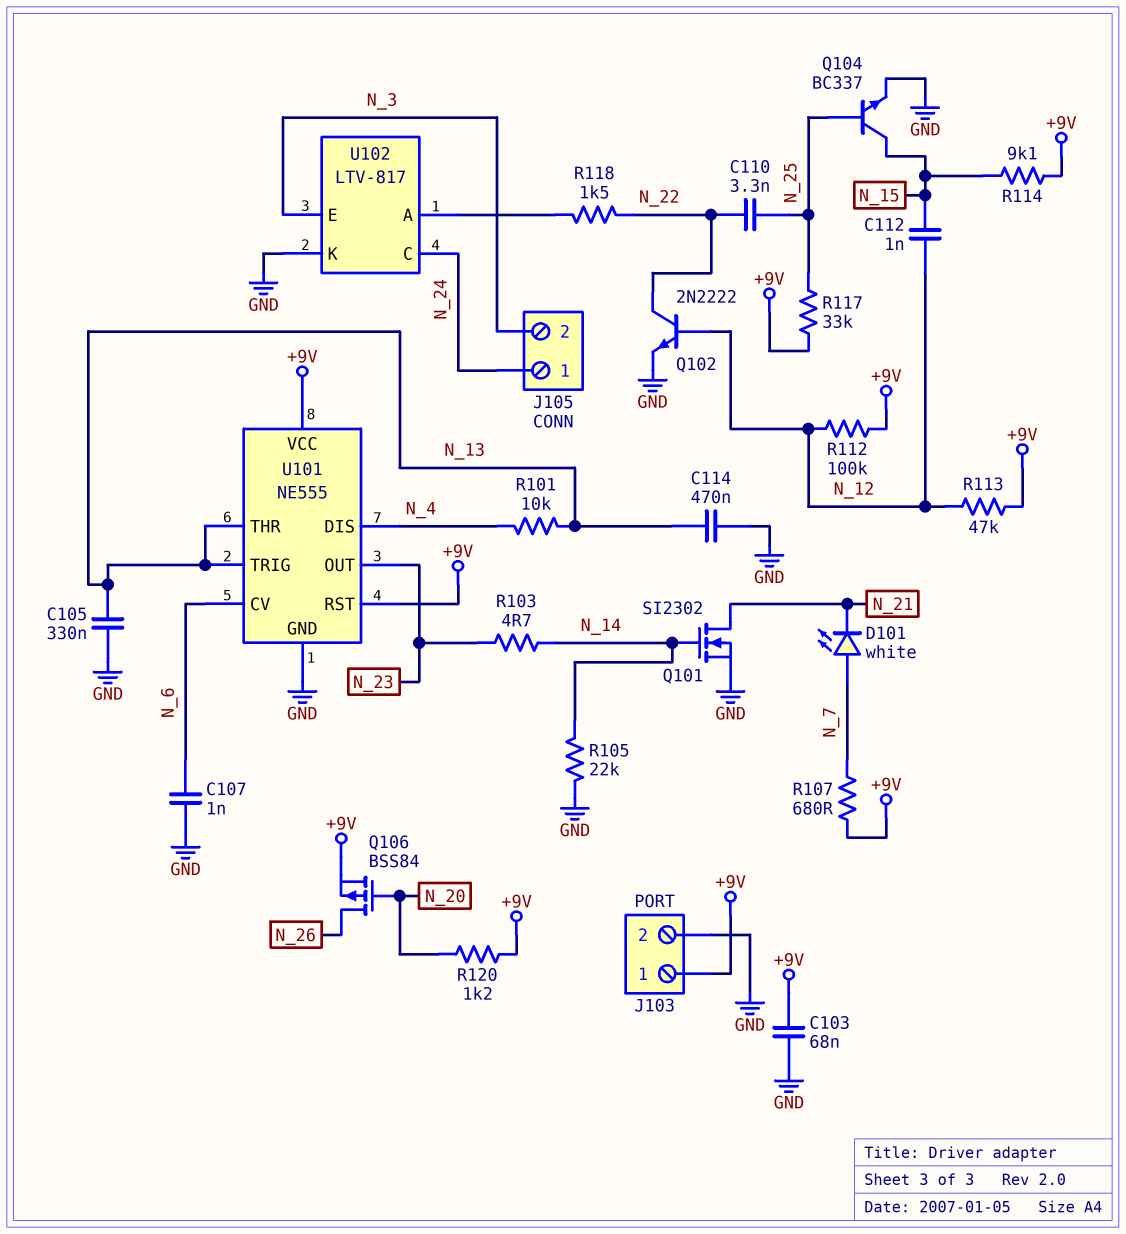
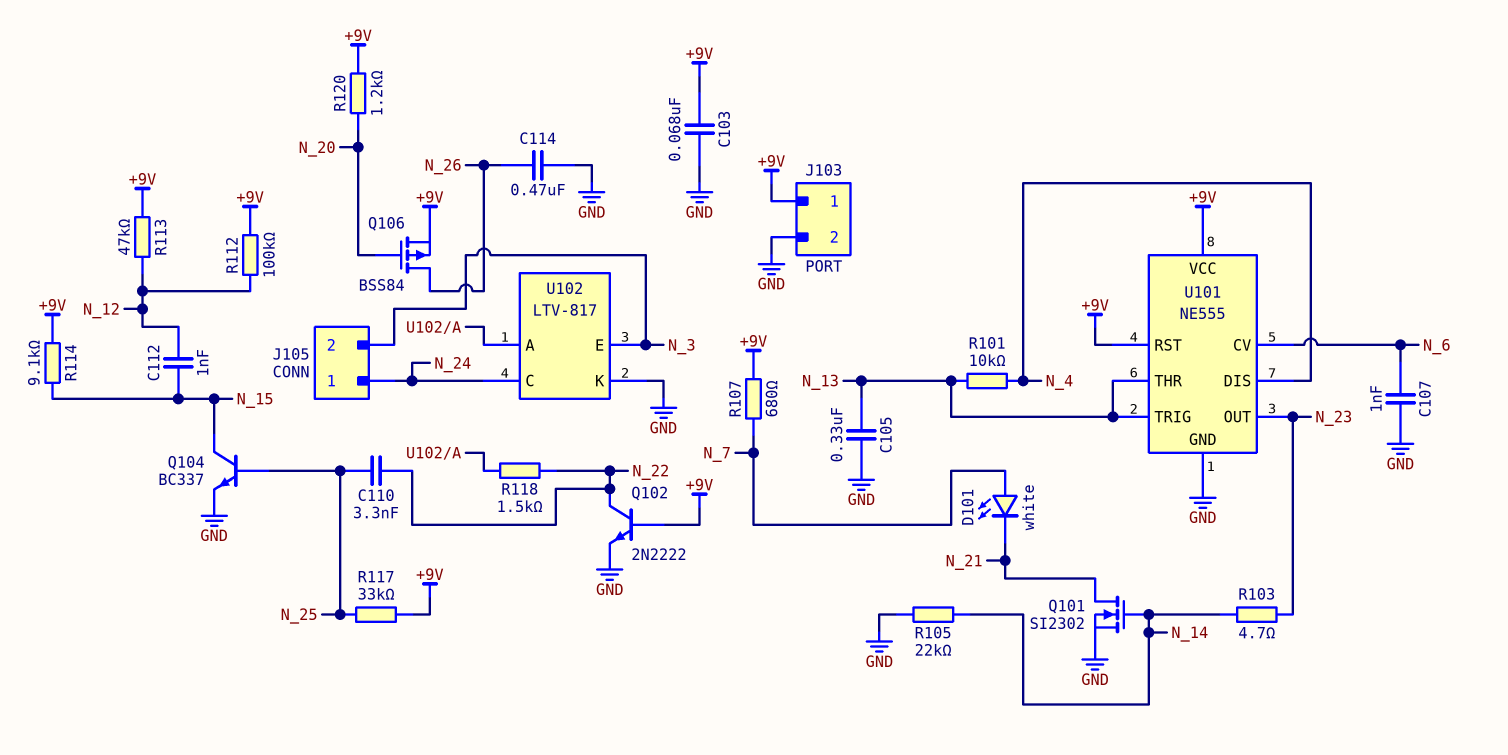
C114: 470nF (GND, N_13) -> 470nF (GND, N_26)
Q102: NPN 2N2222 (B N_12, C N_22, E GND) -> NPN 2N2222 (B +9V, C N_22, E GND)

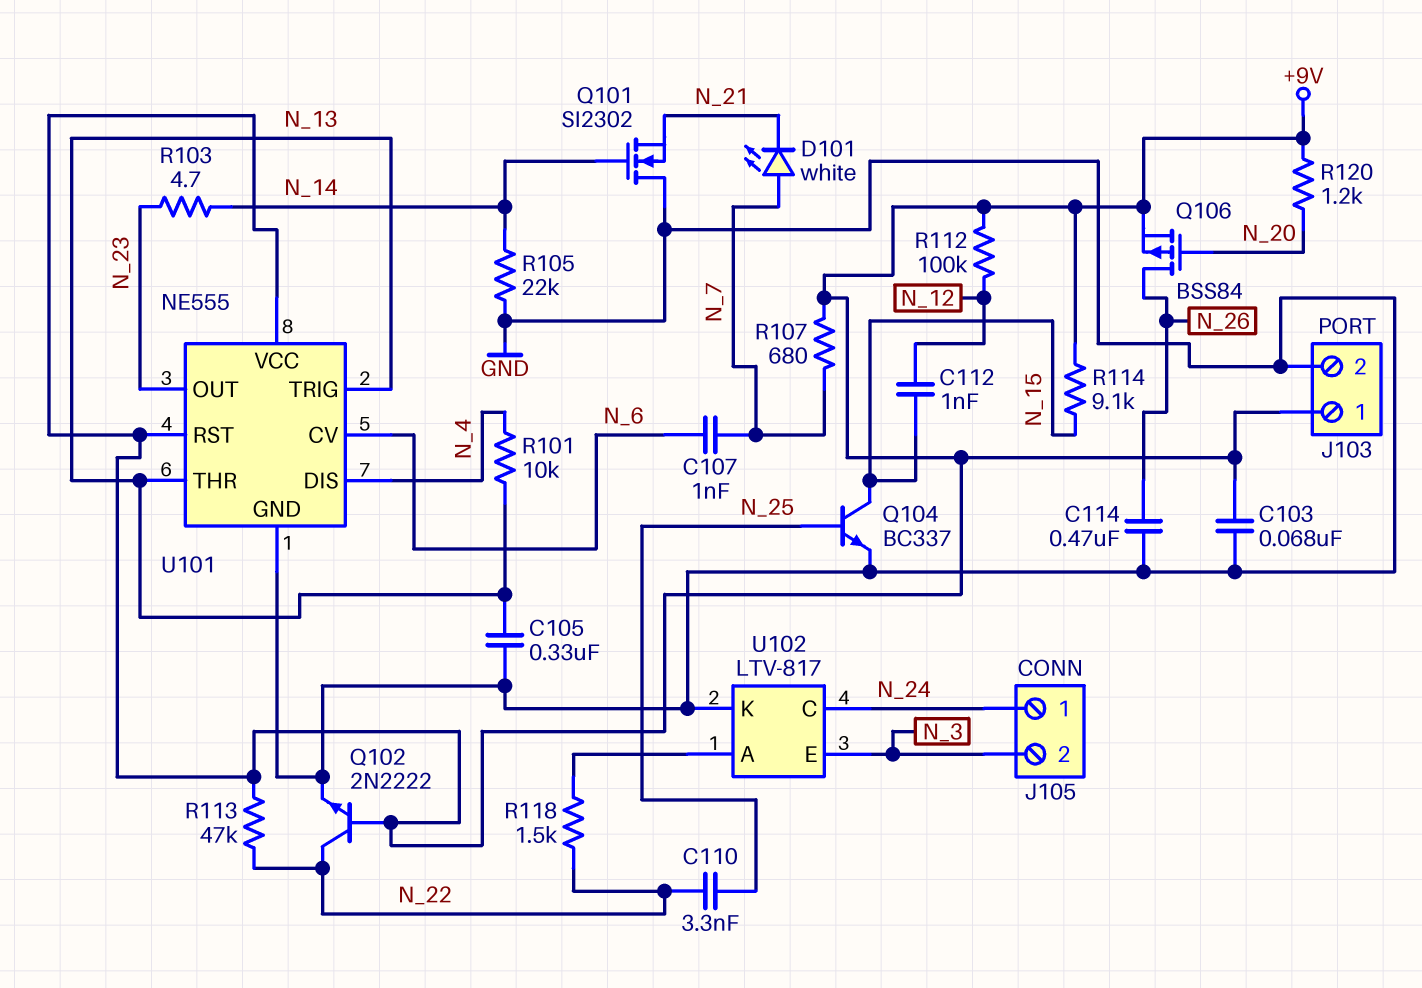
C107: 1nF (GND, N_6) -> 1nF (N_6, N_7)
Q101: NMOS SI2302 (G N_14, D N_21, S GND) -> NMOS SI2302 (G N_14, D GND, S N_21)
R113: 47k (+9V, N_12) -> 47k (+9V, N_22)
R117: 33k (+9V, N_25) -> none

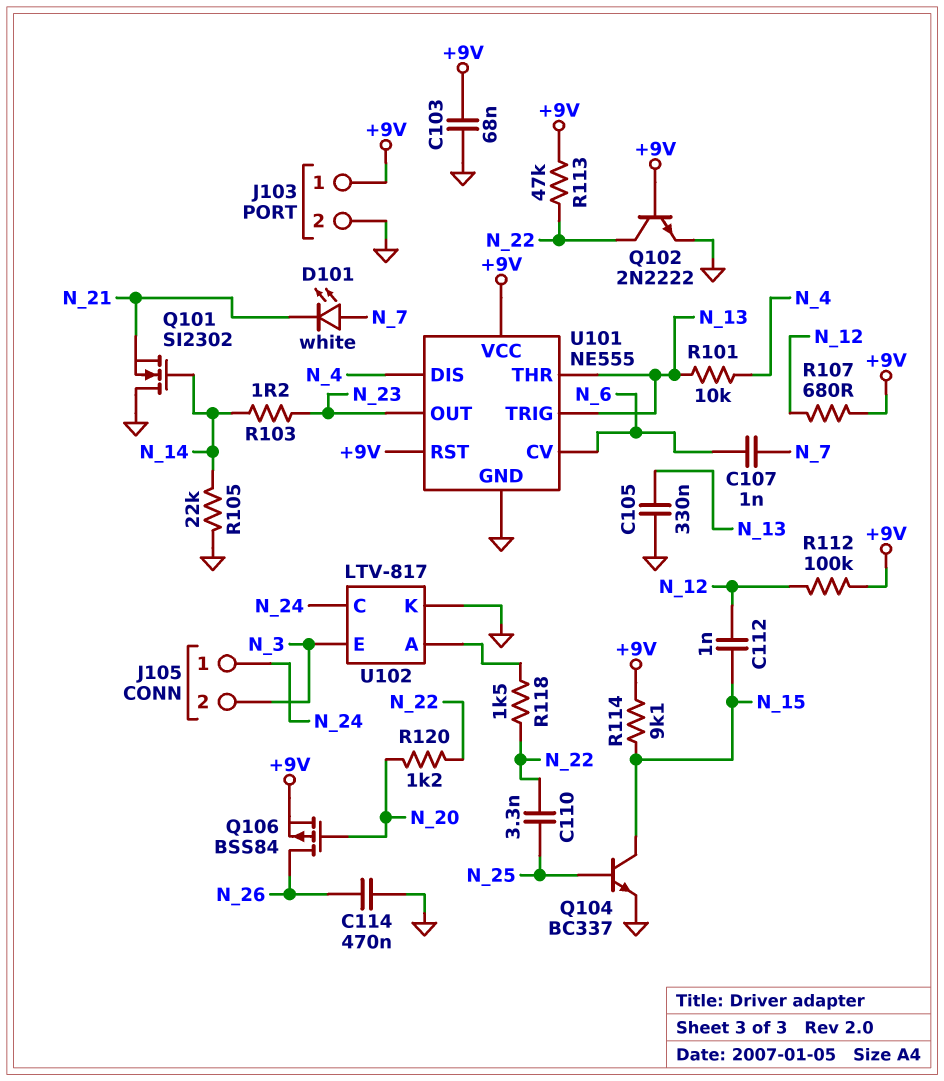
R103: 4.7 (N_14, N_23) -> 1.2 (N_14, N_23)
R107: 680 (+9V, N_7) -> 680 (+9V, N_12)
R120: 1.2k (+9V, N_20) -> 1.2k (N_20, N_22)

